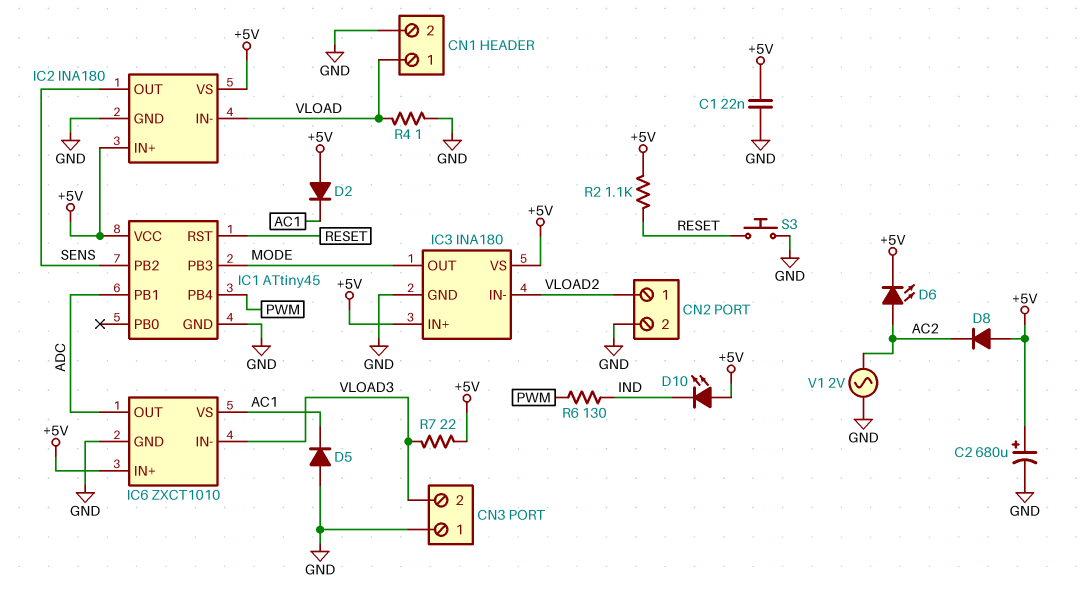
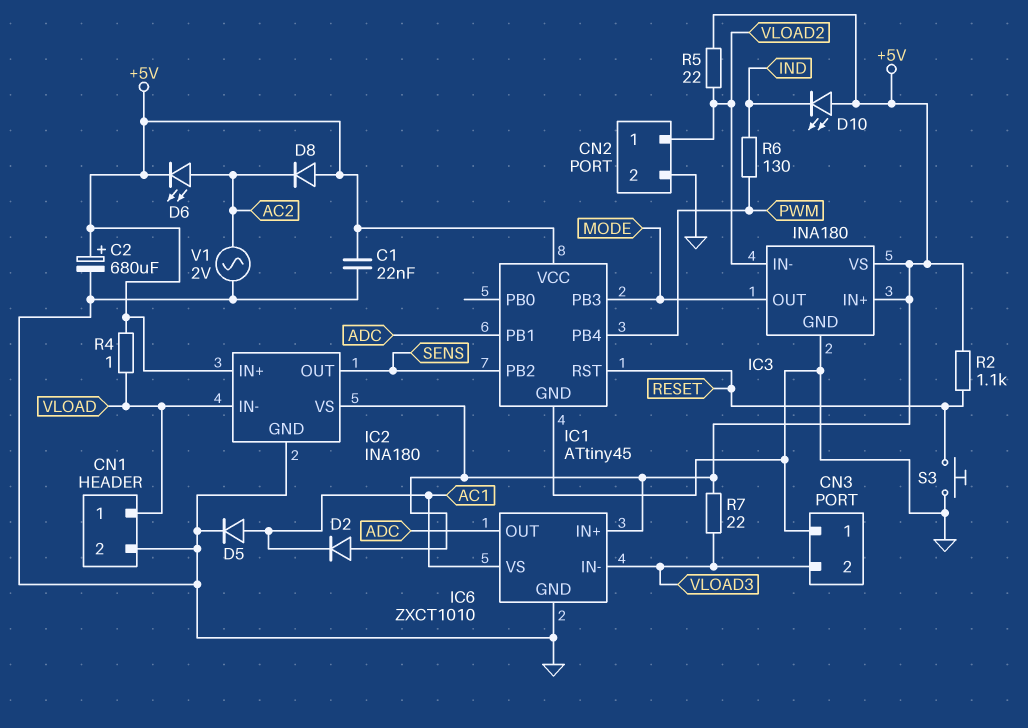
D5: diode (A GND, K AC1) -> diode (A AC1, K GND)
R4: 1 (GND, VLOAD) -> 1 (+5V, VLOAD)
R5: none -> 22 (+5V, VLOAD2)

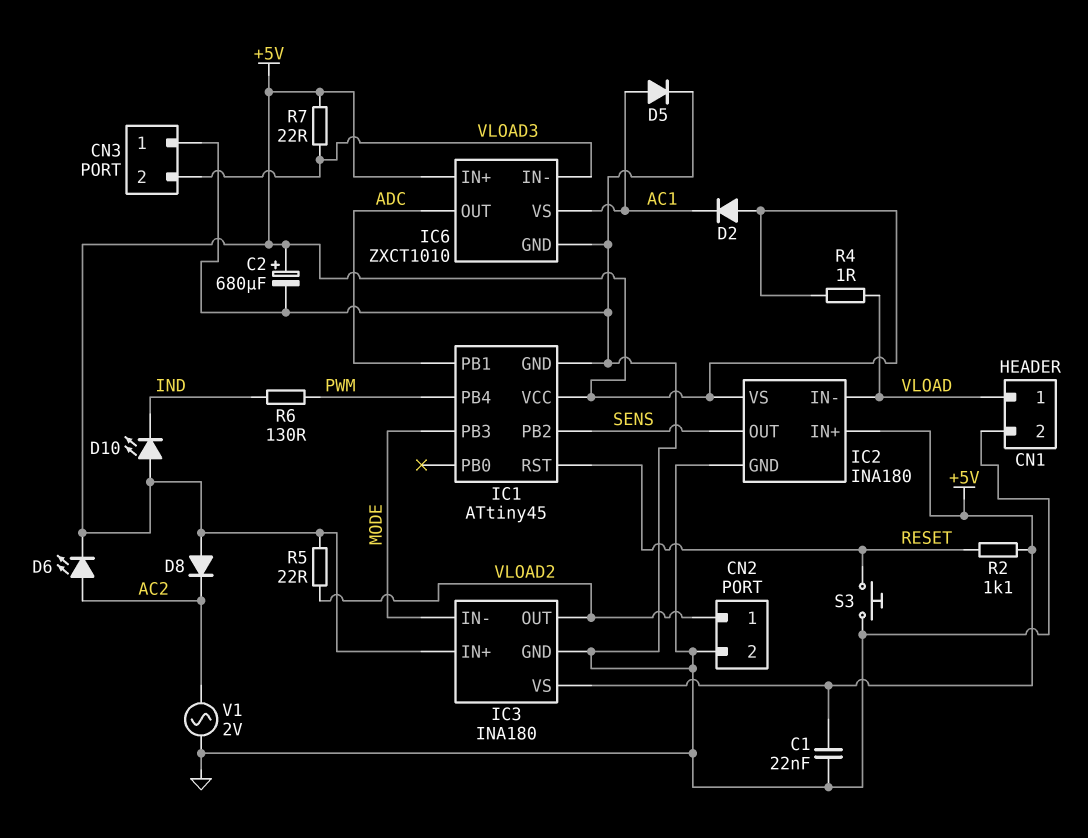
IC3 pin IN-: VLOAD2 -> MODE
IC3 pin OUT: MODE -> VLOAD2

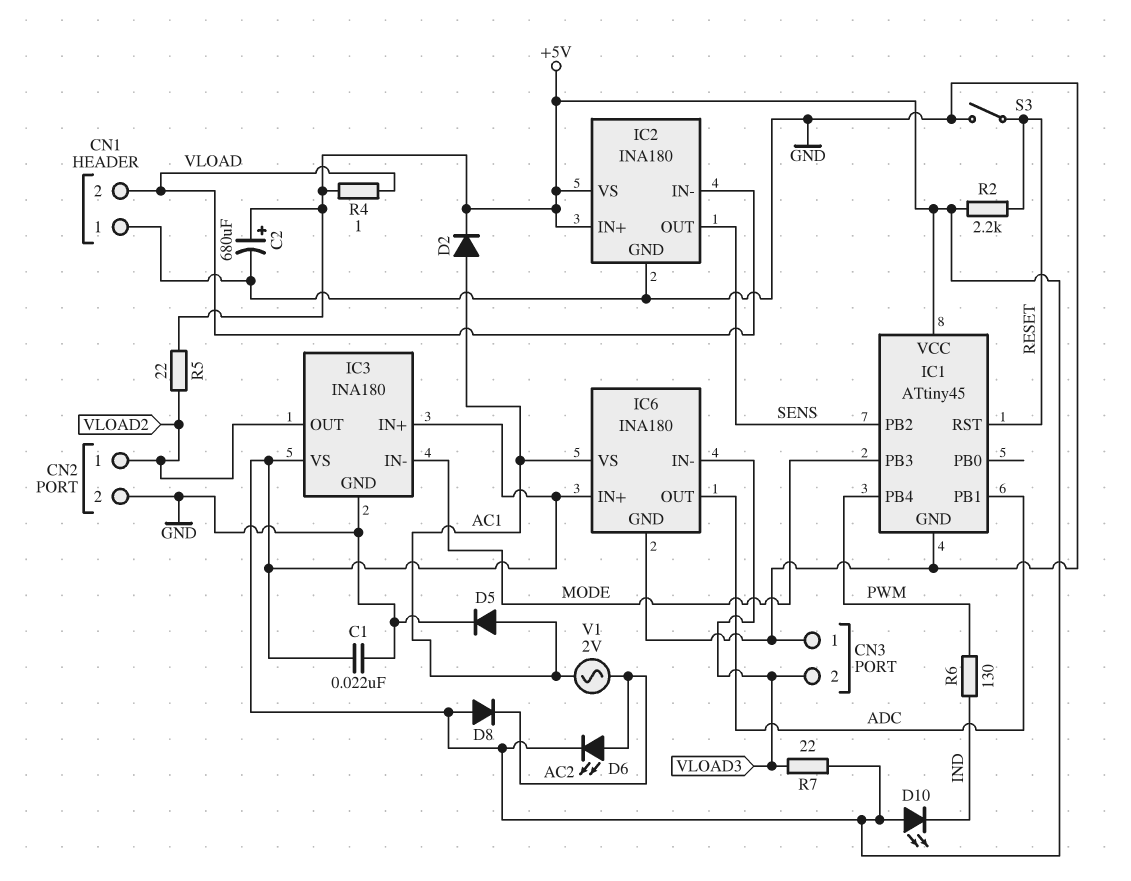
CN1 pin 1: VLOAD -> GND
CN1 pin 2: GND -> VLOAD
D2: diode (A +5V, K AC1) -> diode (A AC1, K +5V)
IC6: ZXCT1010 -> INA180
R2: 1.1k (+5V, RESET) -> 2.2k (+5V, RESET)
S3: button (GND, RESET) -> switch (GND, RESET)
V1: AC 2V (AC2, GND) -> AC 2V (AC1, AC2)

